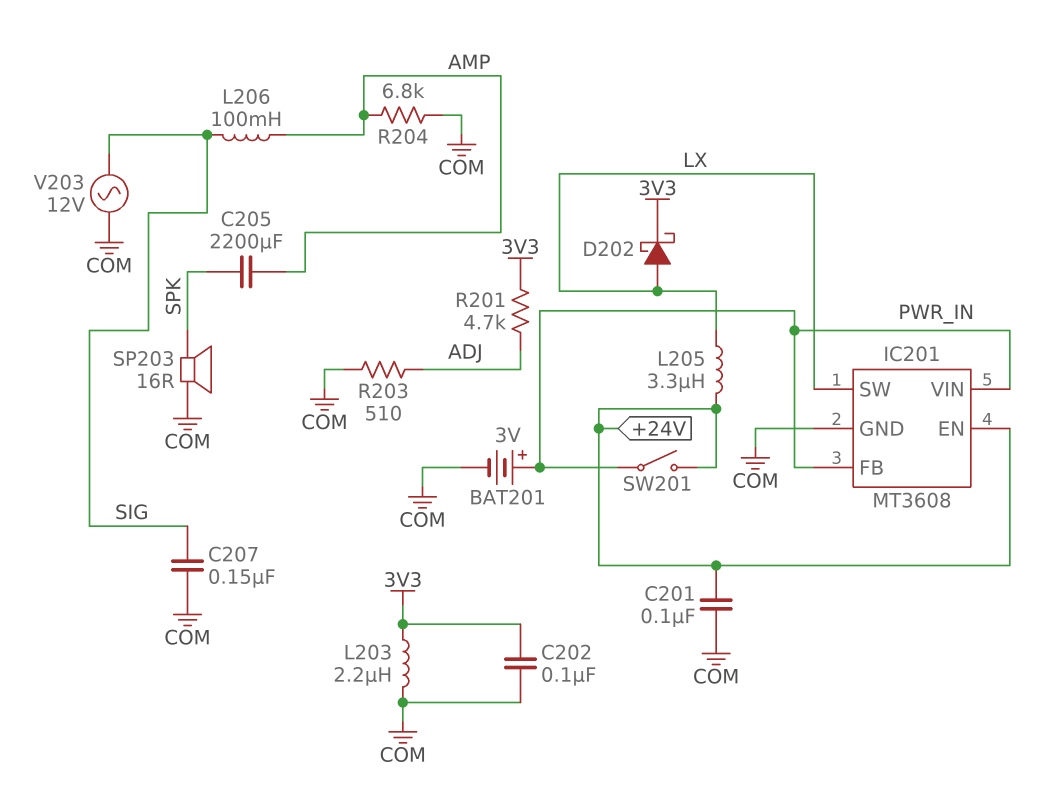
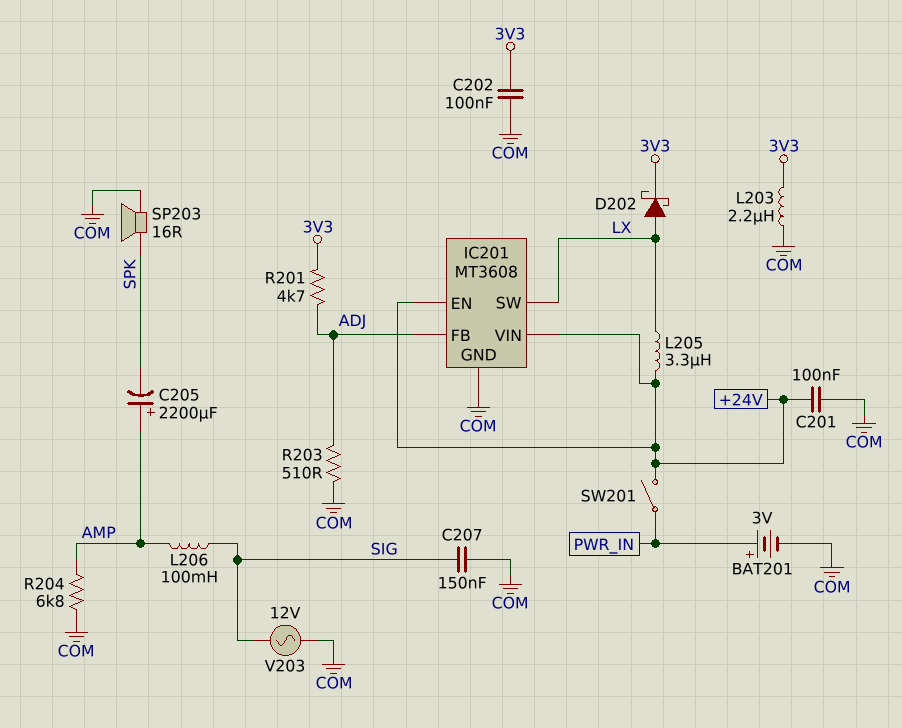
C205: 2200uF (AMP, SPK) -> 2200uF (plus AMP, minus SPK)
IC201 pin FB: PWR_IN -> ADJ
IC201 pin VIN: PWR_IN -> +24V

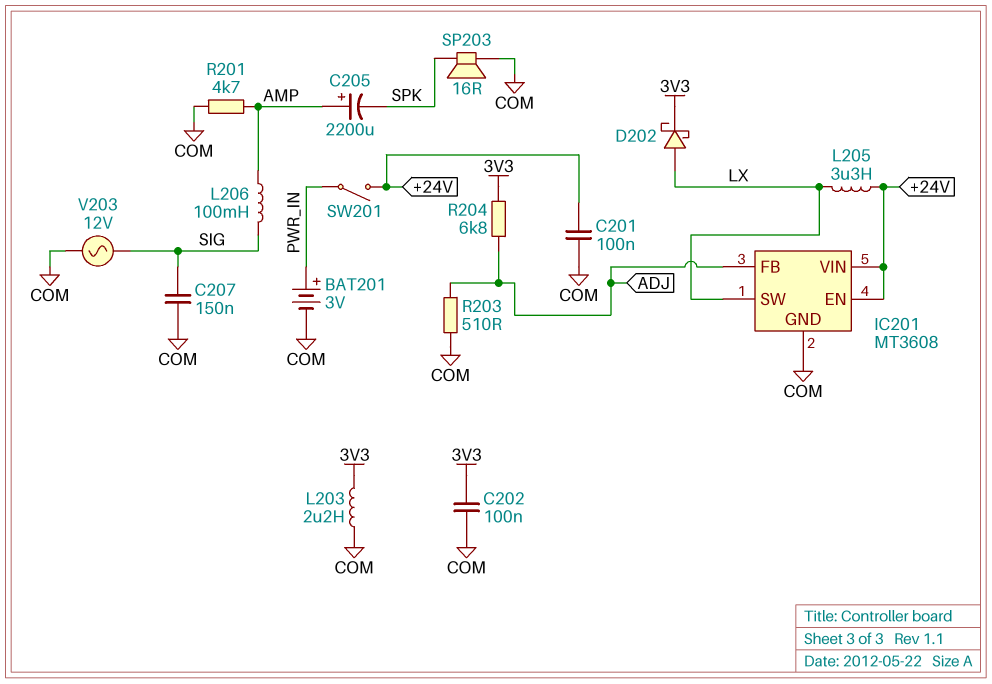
R201: 4.7k (3V3, ADJ) -> 4.7k (AMP, COM)
R204: 6.8k (AMP, COM) -> 6.8k (3V3, ADJ)

